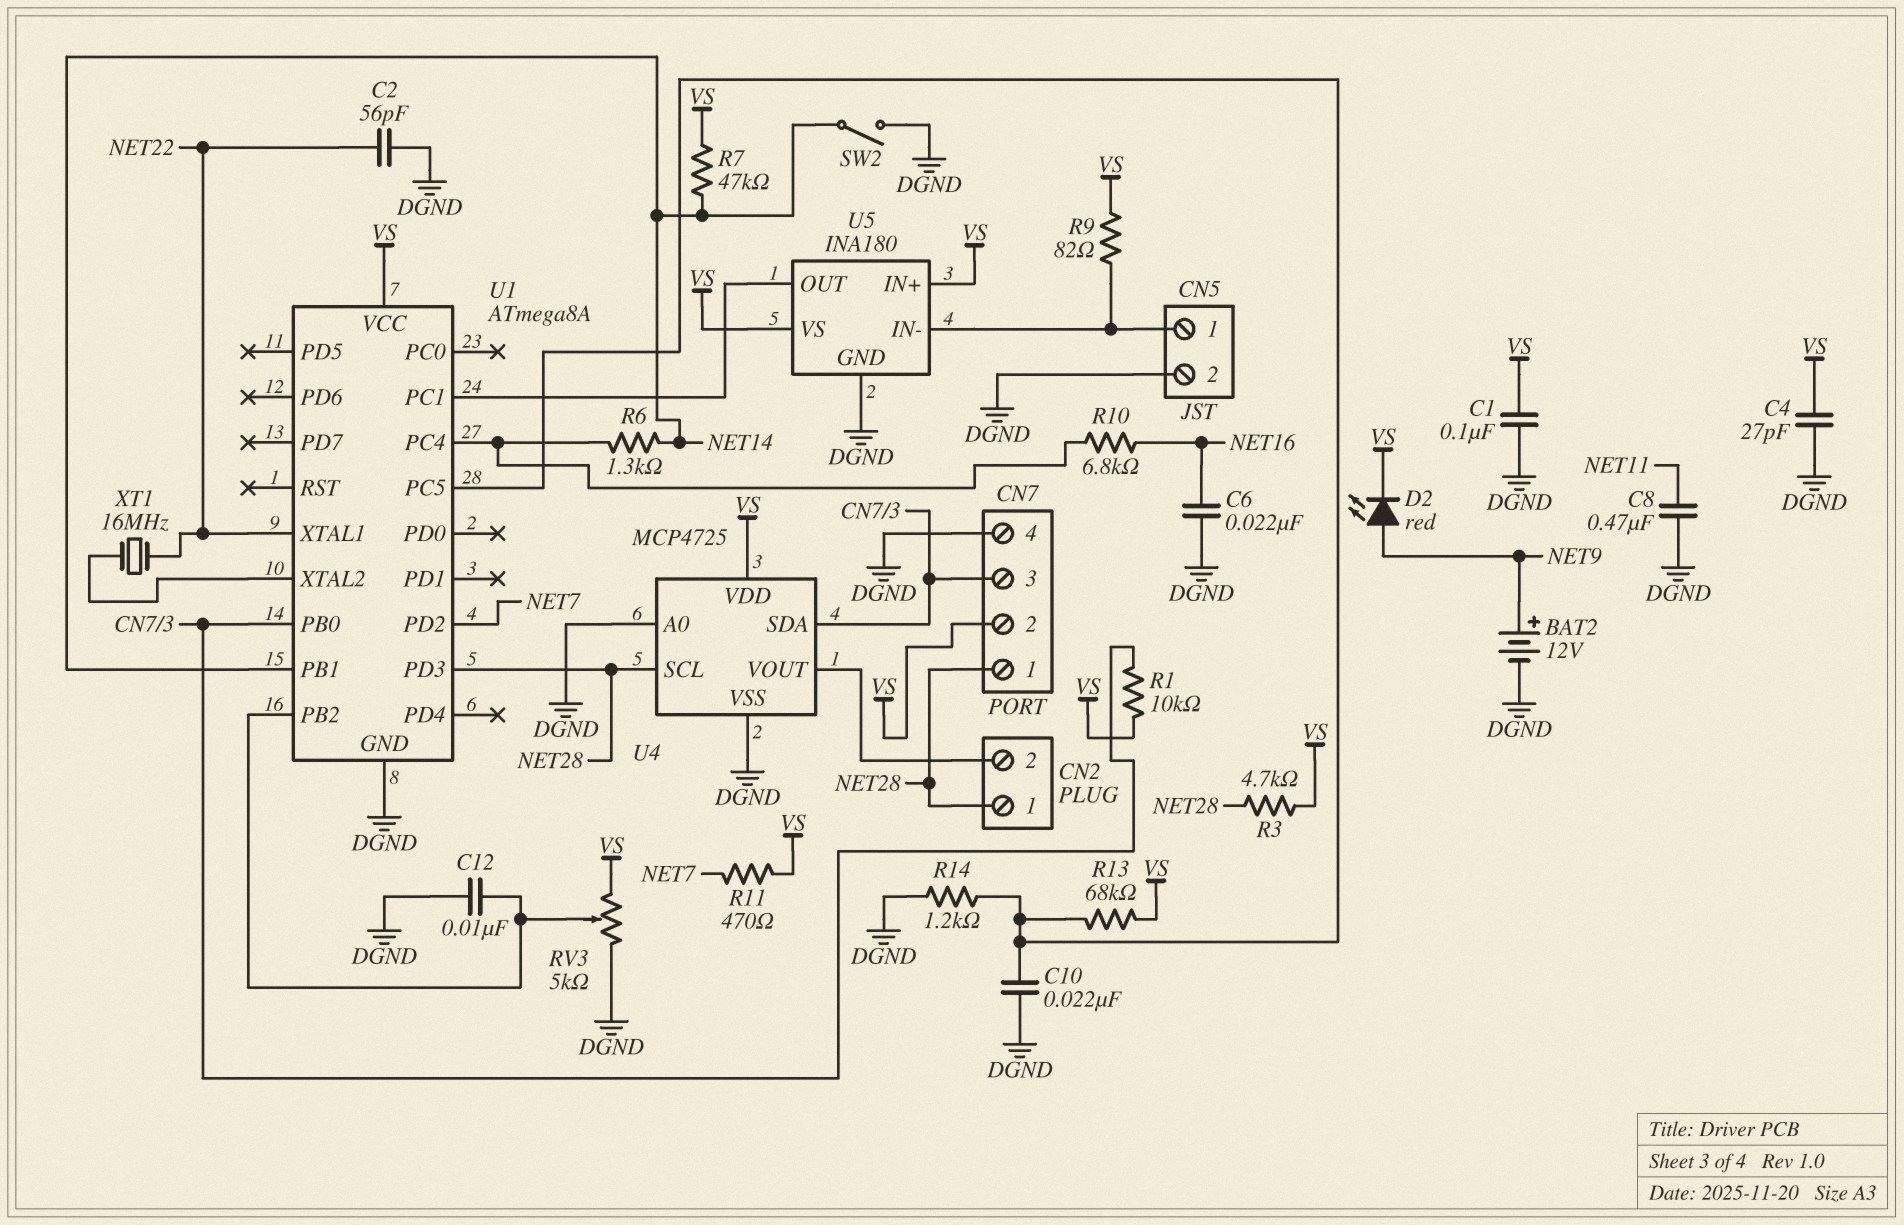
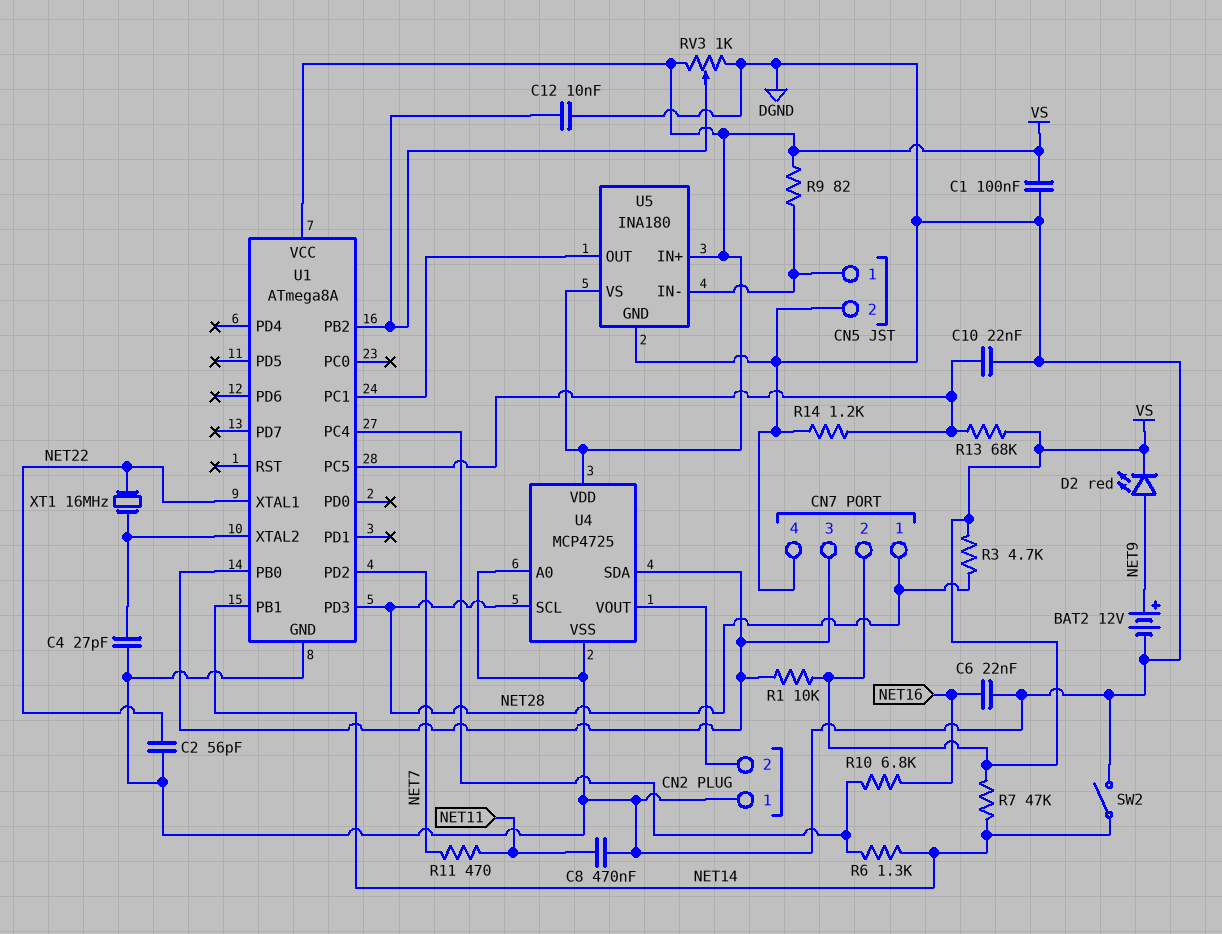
C4: 27pF (DGND, VS) -> 27pF (DGND, U1/XTAL2)
CN2 pin 1: NET28 -> DGND
R11: 470 (NET7, VS) -> 470 (NET7, NET11)
RV3: 5k (DGND, VS, wiper U1/PB2) -> 1k (DGND, VS, wiper U1/PB2)

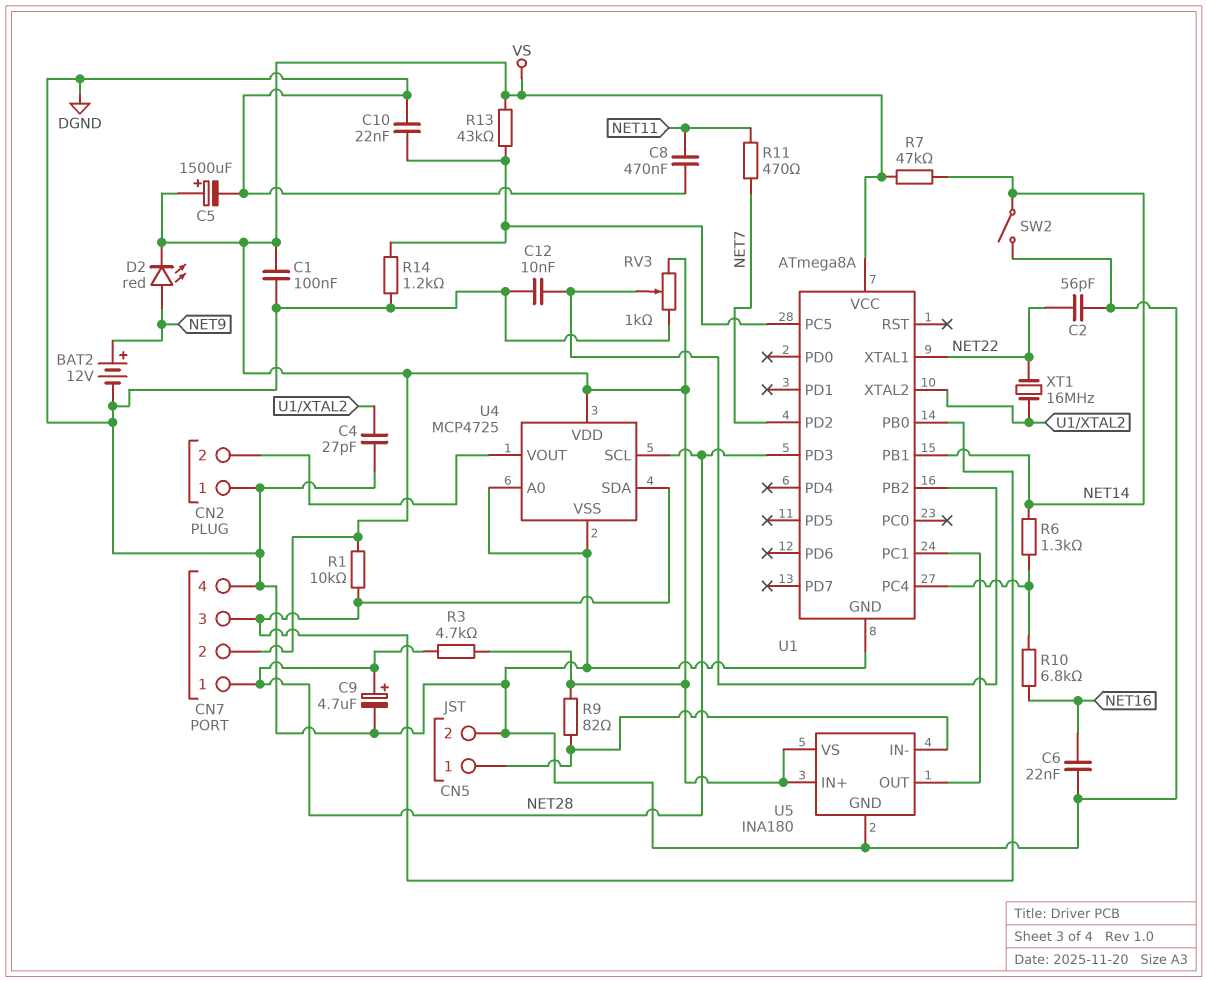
C5: none -> 1500uF (plus VS, minus DGND)
C9: none -> 4.7uF (plus NET28, minus DGND)
R13: 68k (U1/PC5, VS) -> 43k (U1/PC5, VS)

